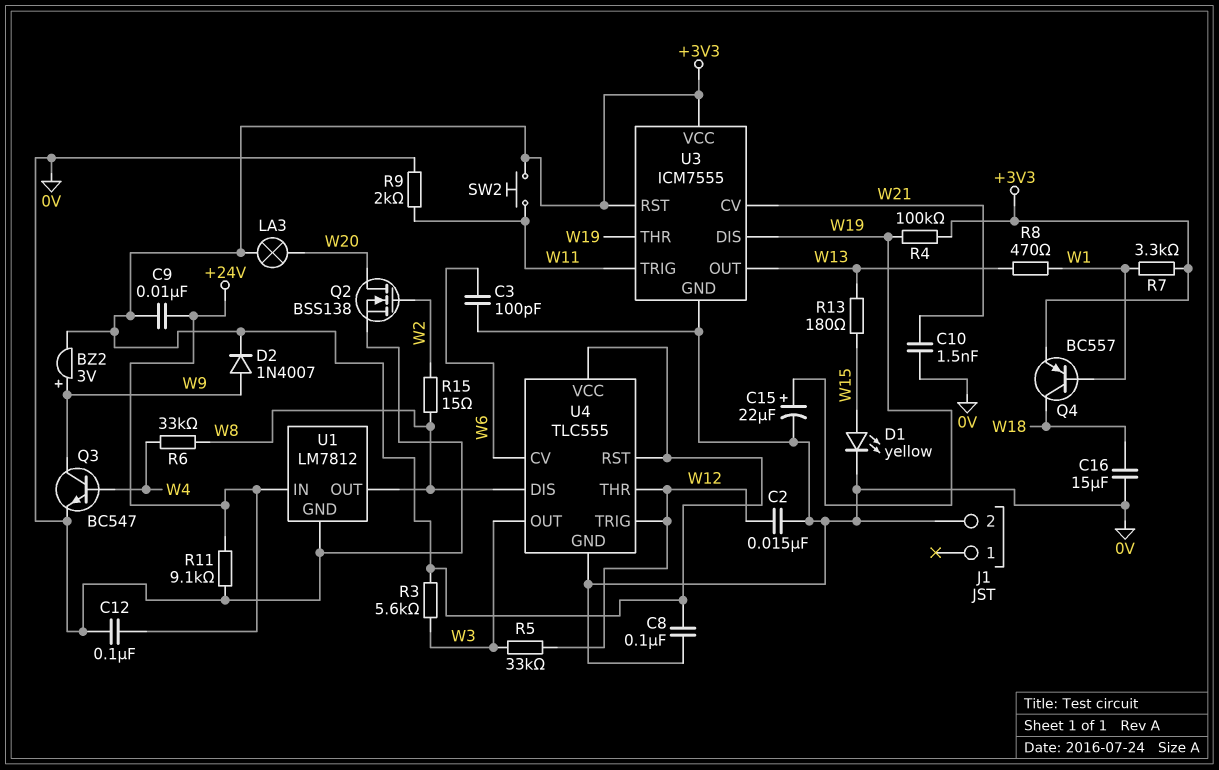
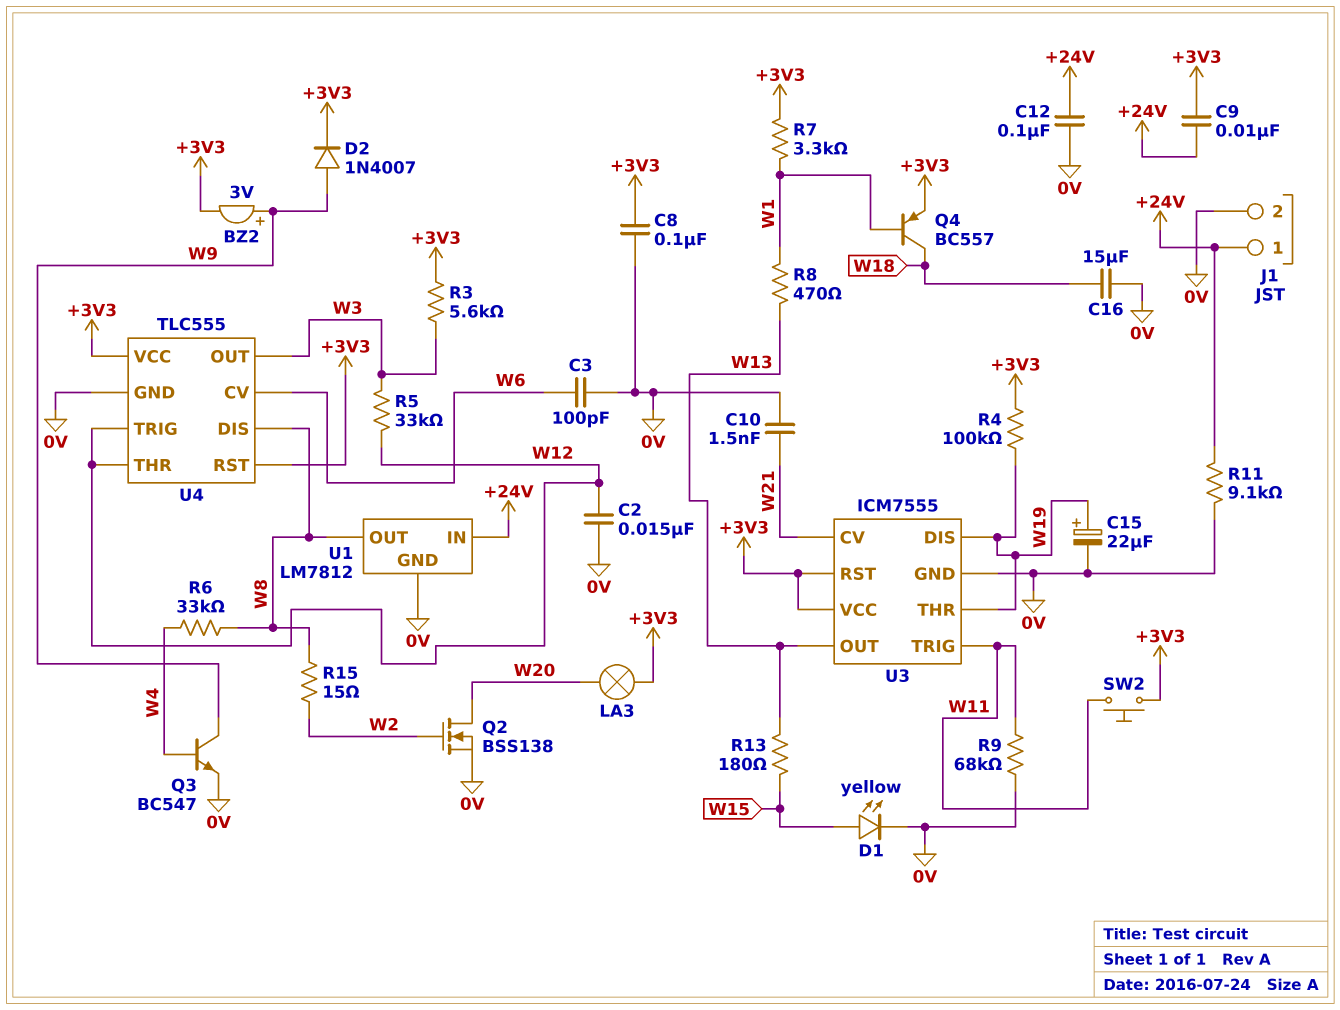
J1 pin 1: none -> +24V
R9: 2k (0V, W11) -> 68k (0V, W11)

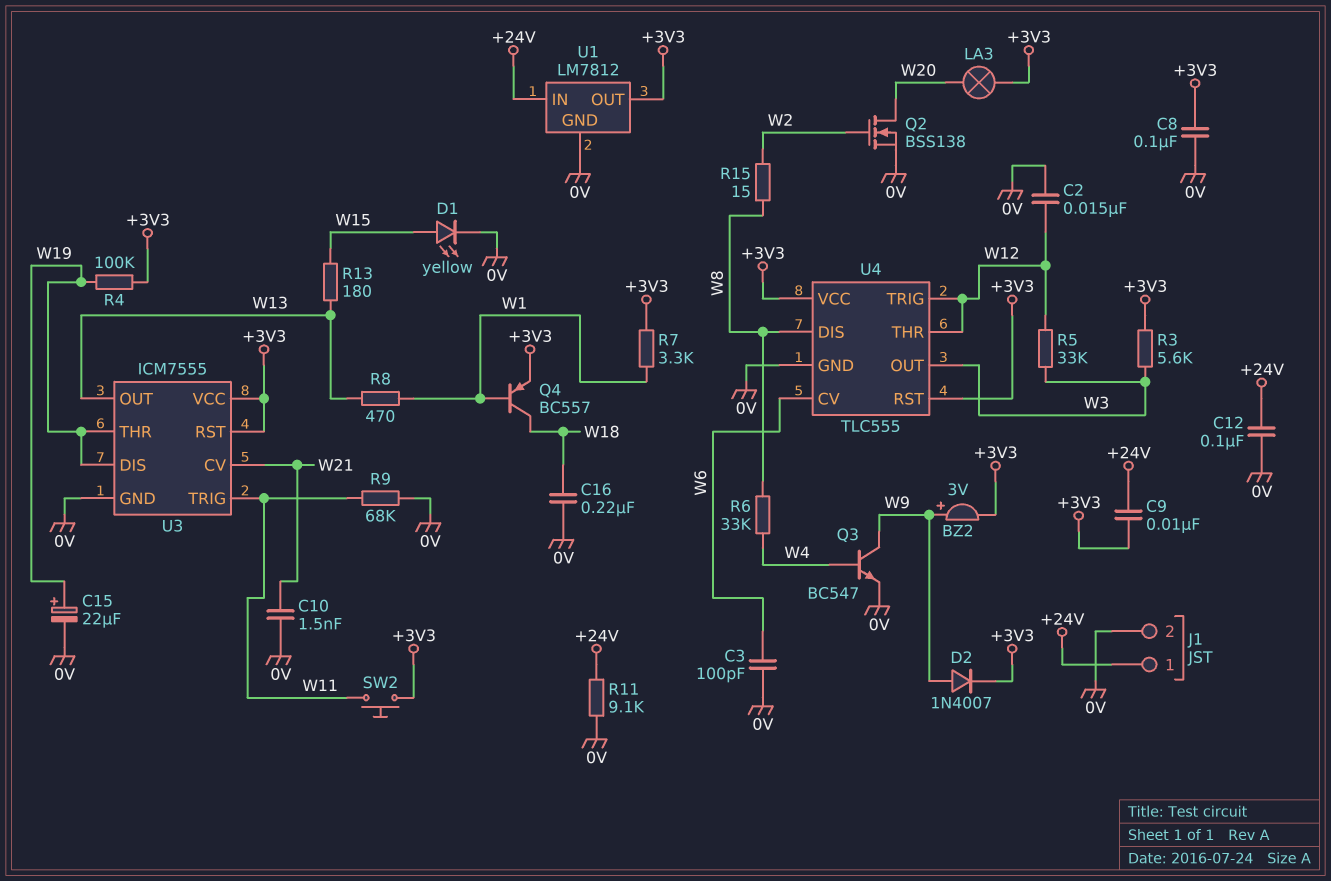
C16: 15uF (0V, W18) -> 220nF (0V, W18)
U1 pin OUT: W8 -> +3V3

